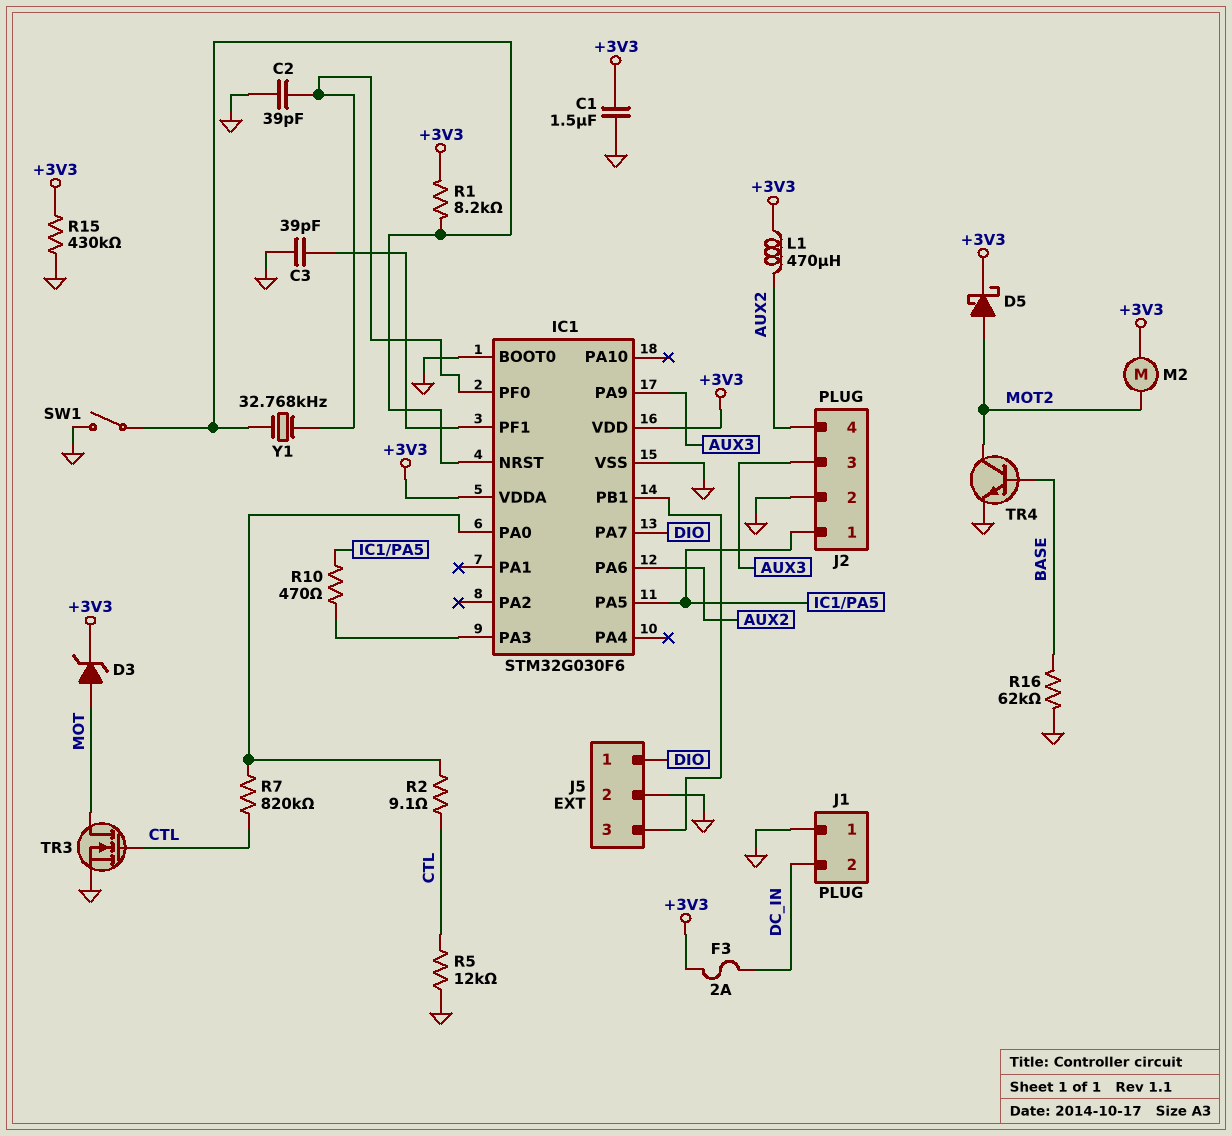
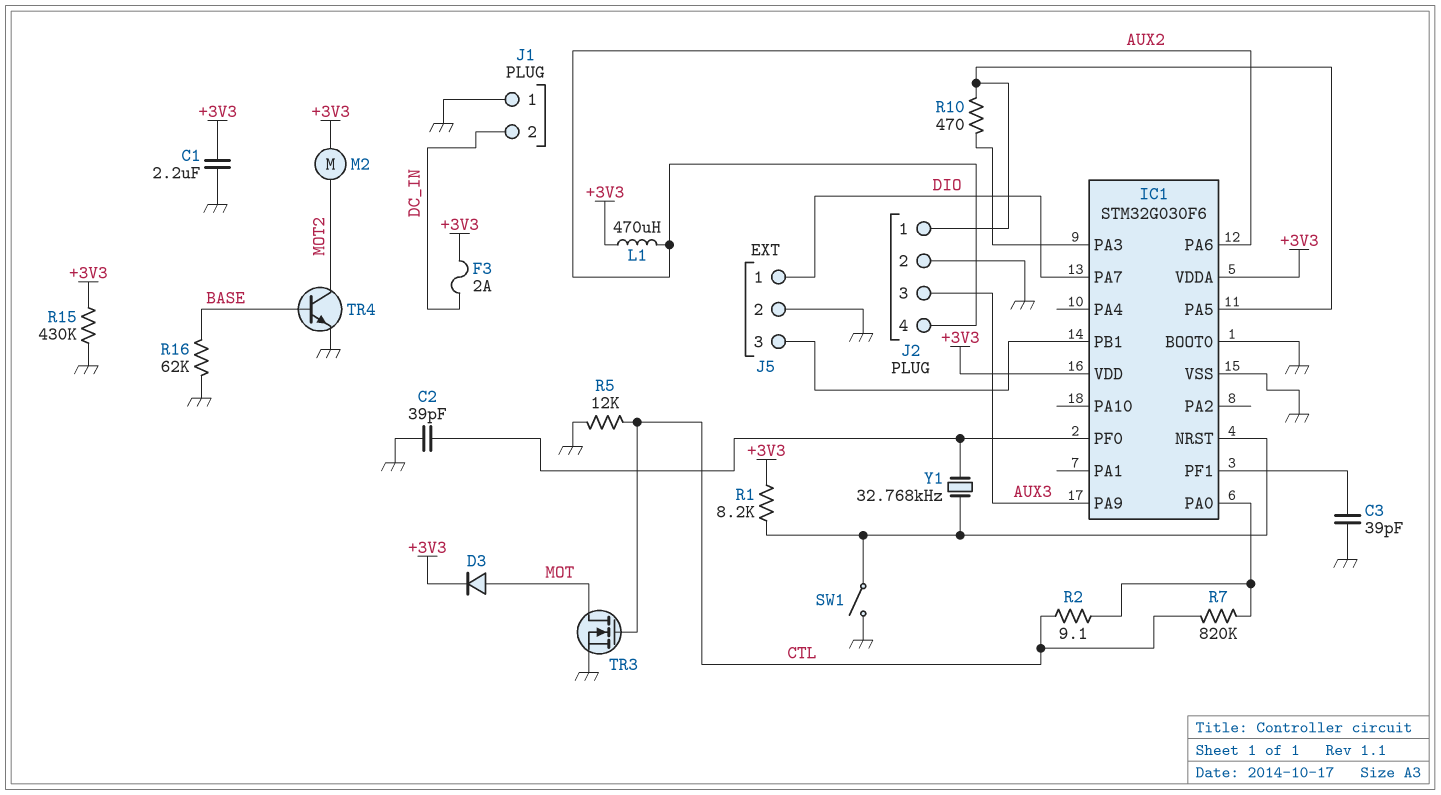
C1: 1.5uF (+3V3, GND) -> 2.2uF (+3V3, GND)
D3: zener (A MOT, K +3V3) -> diode (A MOT, K +3V3)
D5: schottky (A MOT2, K +3V3) -> none

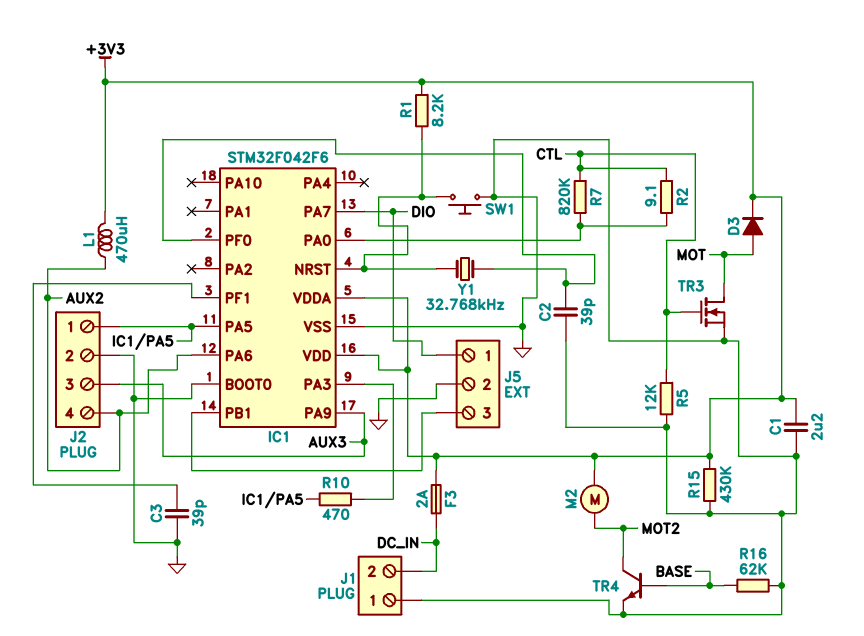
IC1: STM32G030F6 -> STM32F042F6
SW1: switch (GND, IC1/NRST) -> button (GND, IC1/NRST)

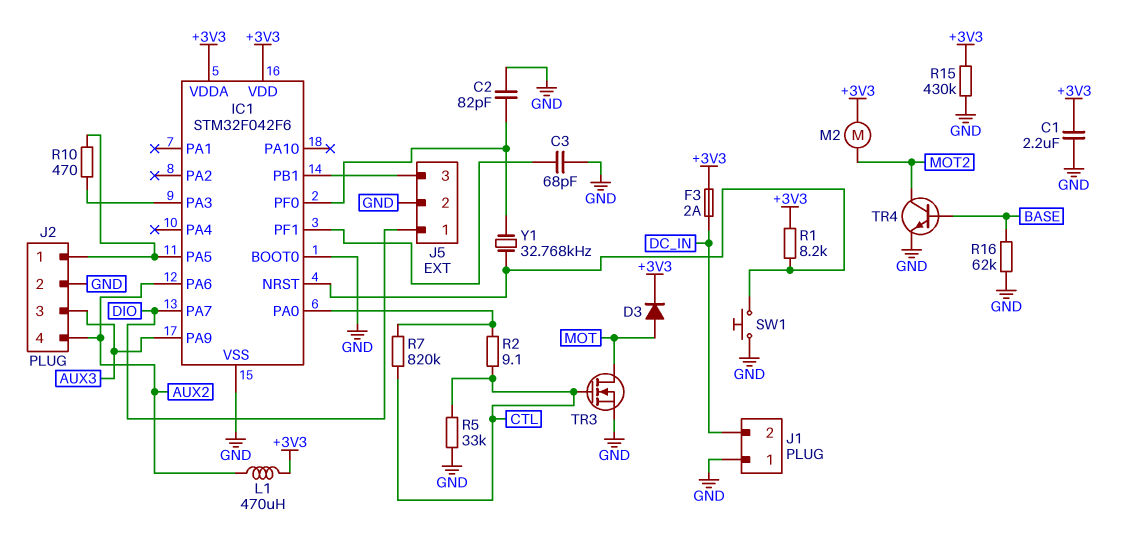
C2: 39pF (GND, IC1/PF0) -> 82pF (GND, IC1/PF0)
C3: 39pF (GND, IC1/PF1) -> 68pF (GND, IC1/PF1)
R5: 12k (CTL, GND) -> 33k (CTL, GND)

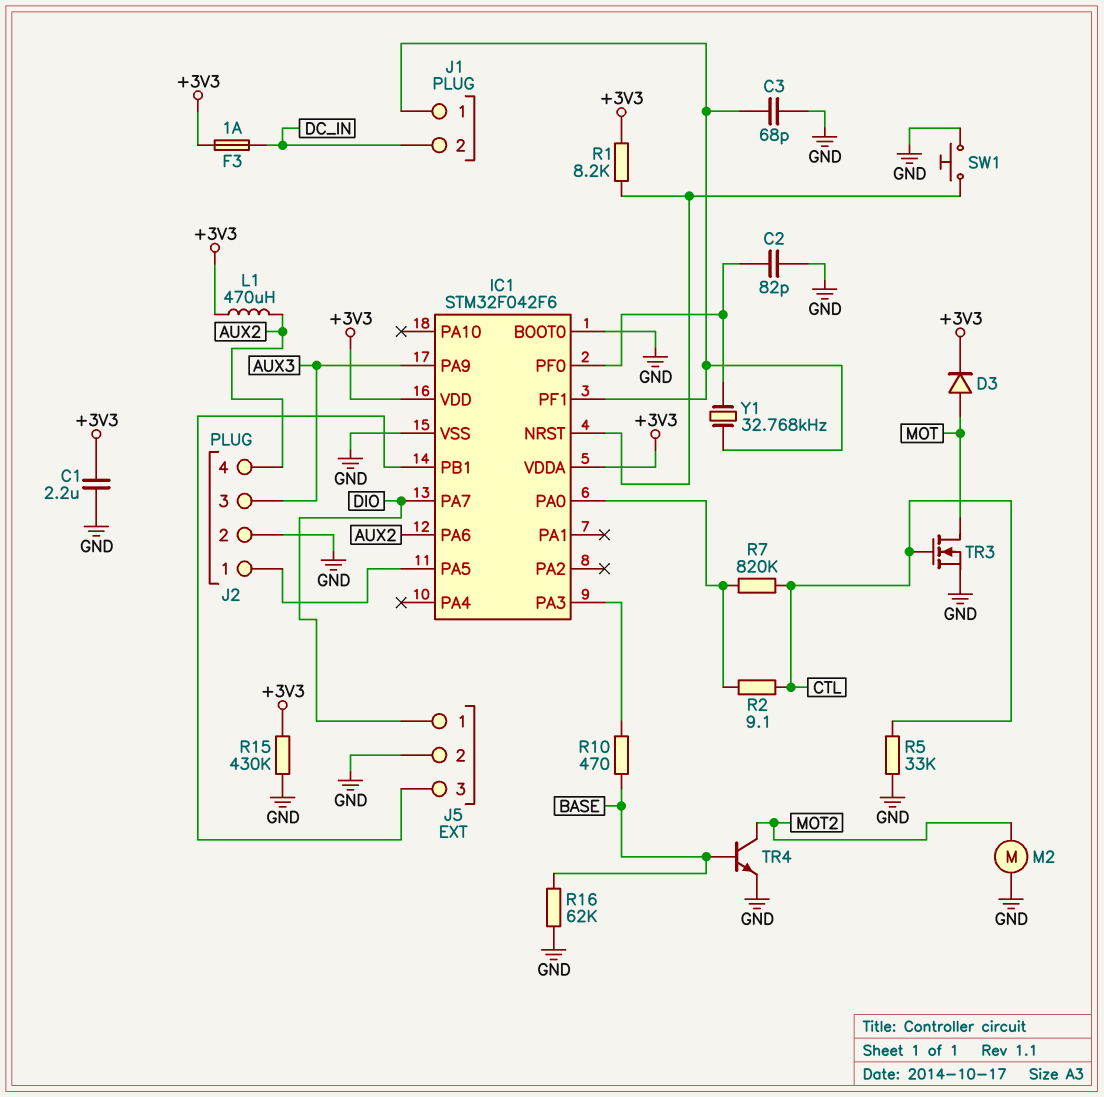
F3: 2A (+3V3, DC_IN) -> 1A (+3V3, DC_IN)
J1 pin 1: GND -> IC1/PF1
M2: motor (+3V3, MOT2) -> motor (GND, MOT2)
R10: 470 (IC1/PA3, IC1/PA5) -> 470 (BASE, IC1/PA3)
Y1: 32.768kHz (IC1/NRST, IC1/PF0) -> 32.768kHz (IC1/PF0, IC1/PF1)

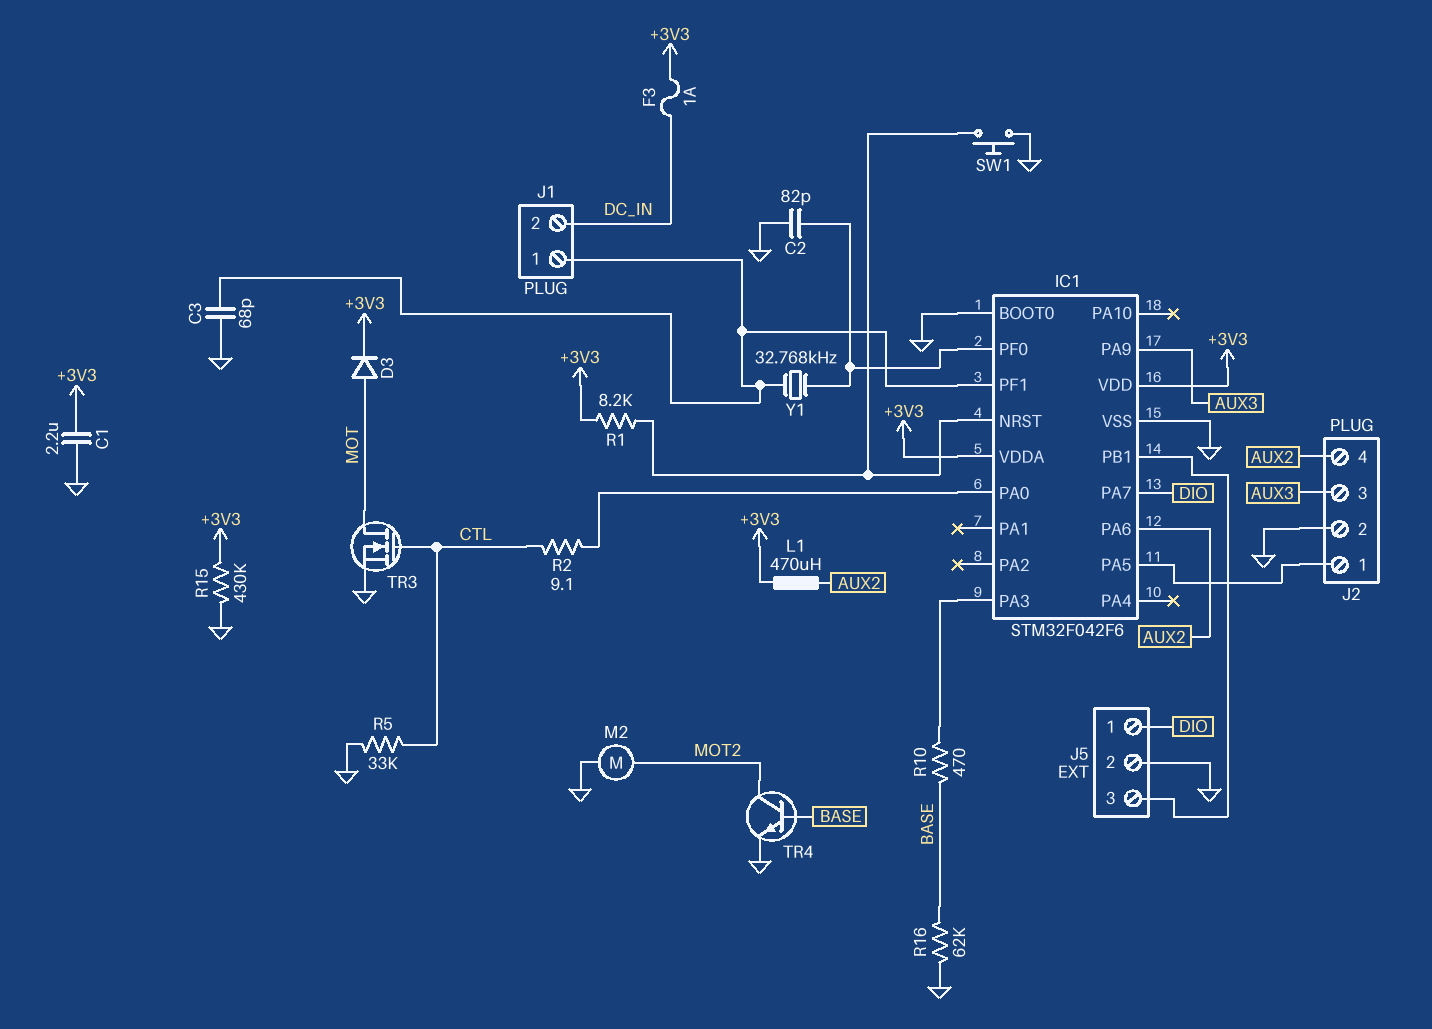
R7: 820k (CTL, IC1/PA0) -> none

